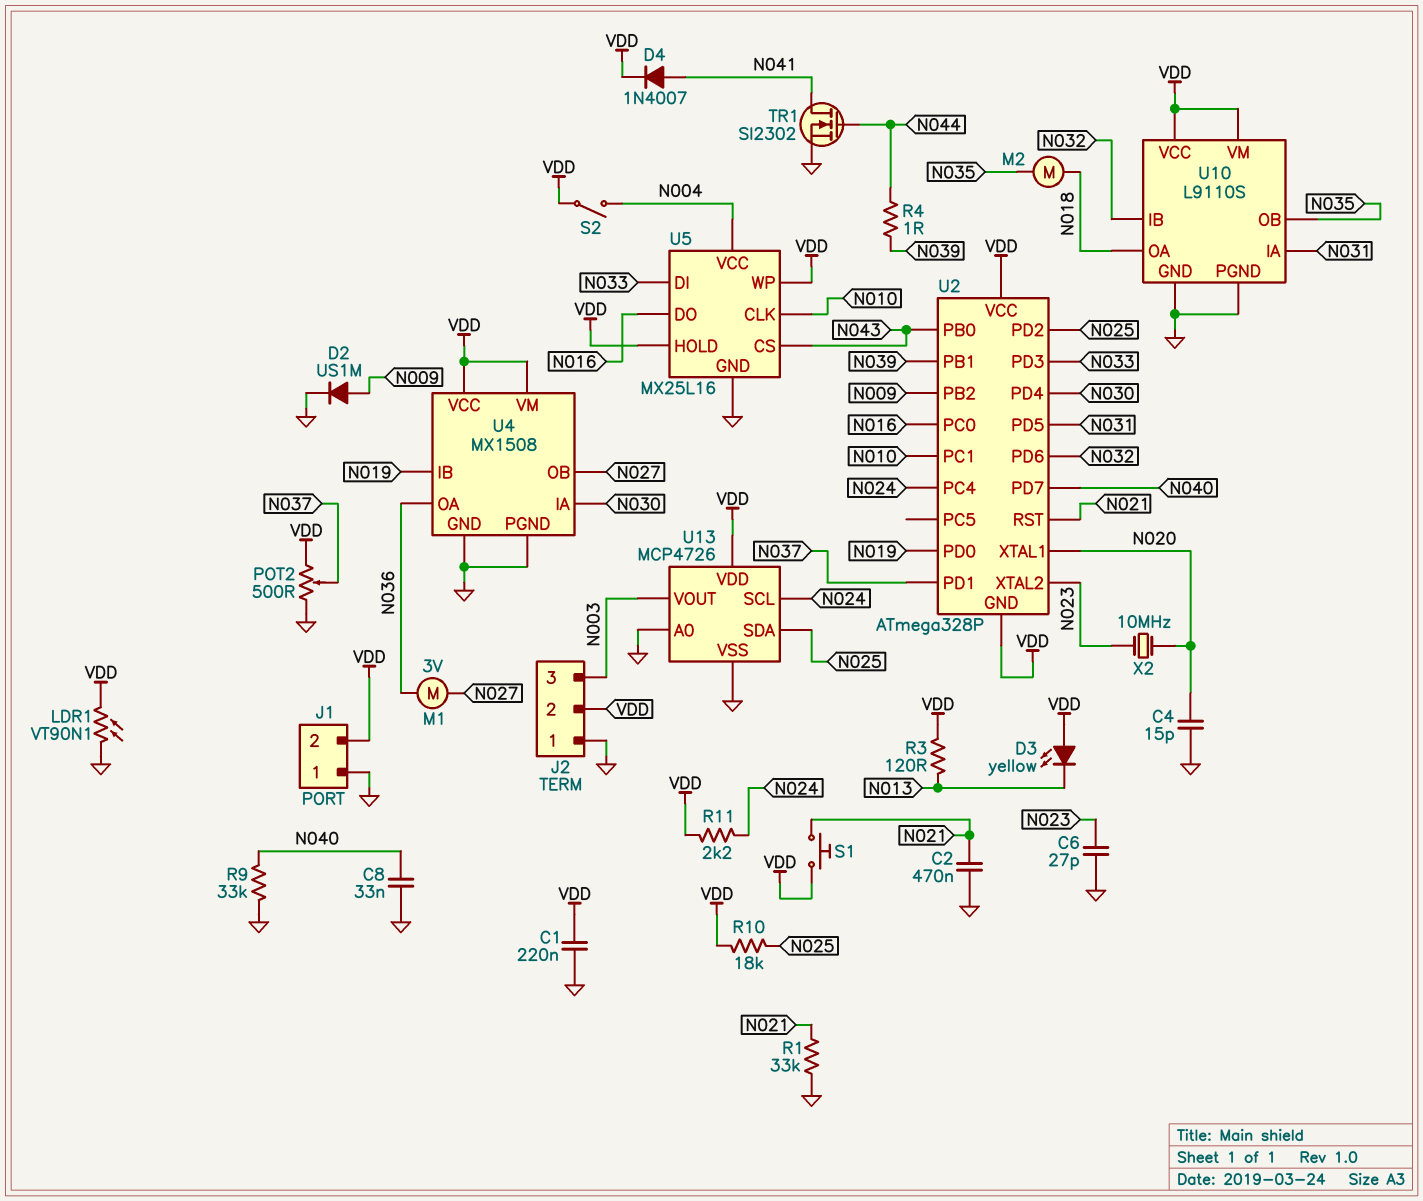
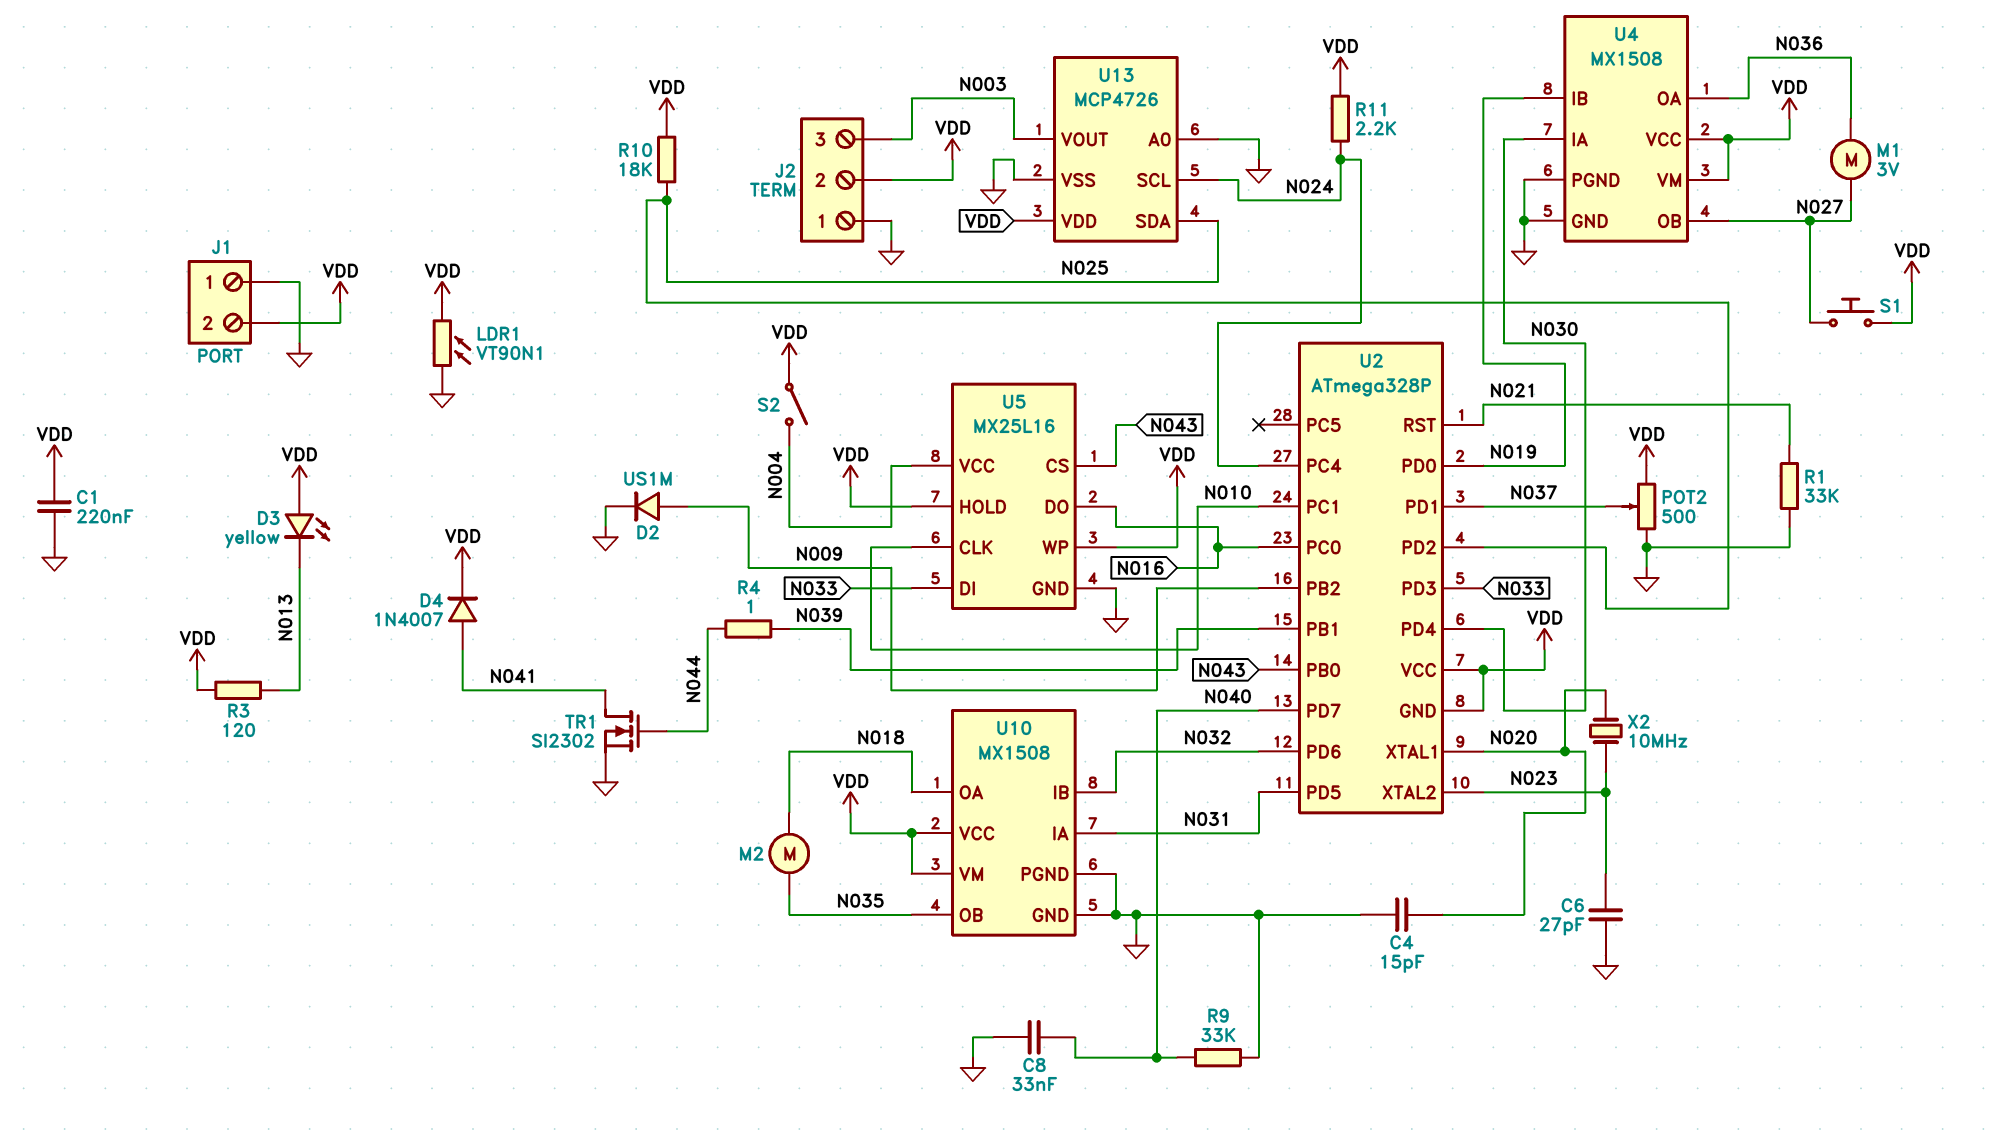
C2: 470nF (GND, N021) -> none
S1: button (N021, VDD) -> button (N027, VDD)
U10: L9110S -> MX1508

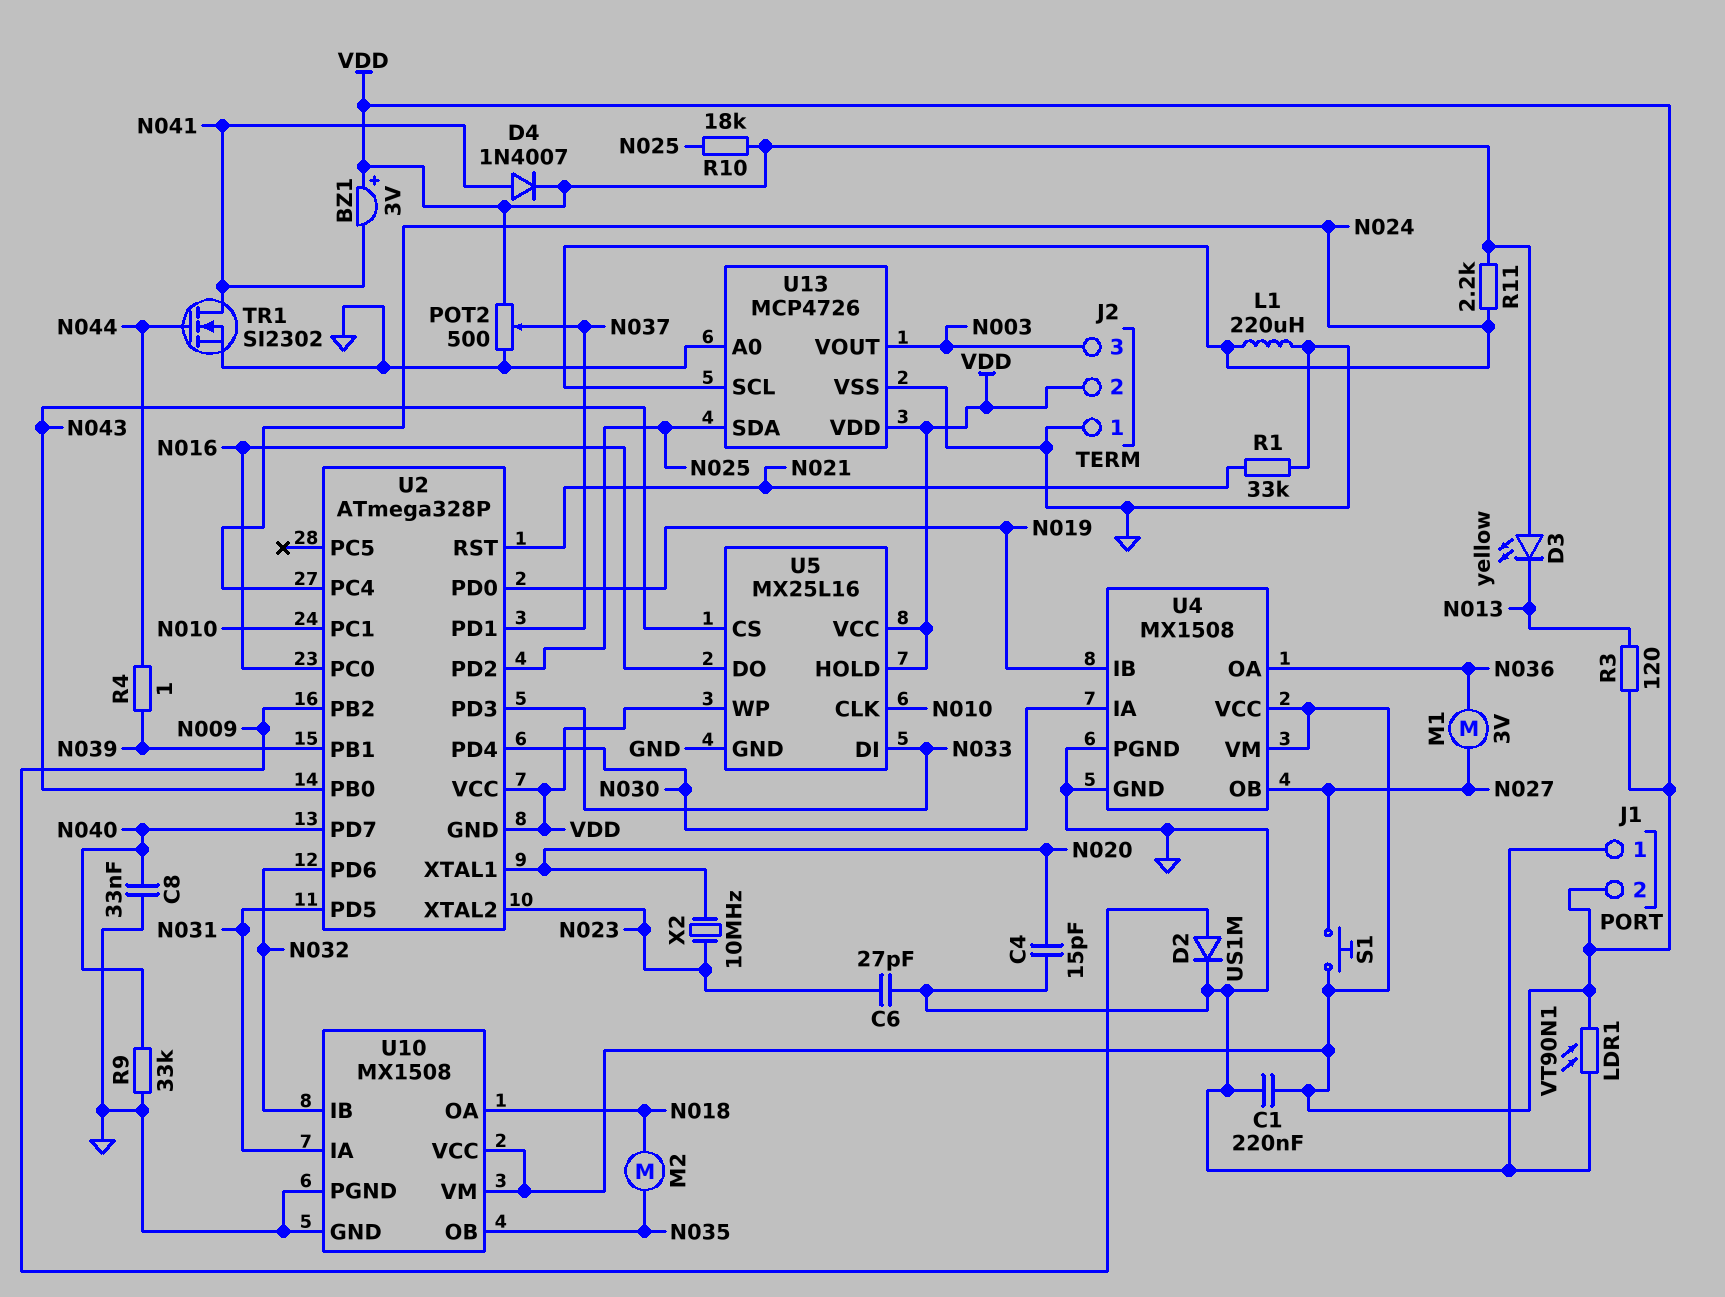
BZ1: none -> buzzer 3V (plus VDD, minus N041)
L1: none -> 220uH (GND, N024)
S2: switch (N004, VDD) -> none
U5 pin VCC: N004 -> VDD

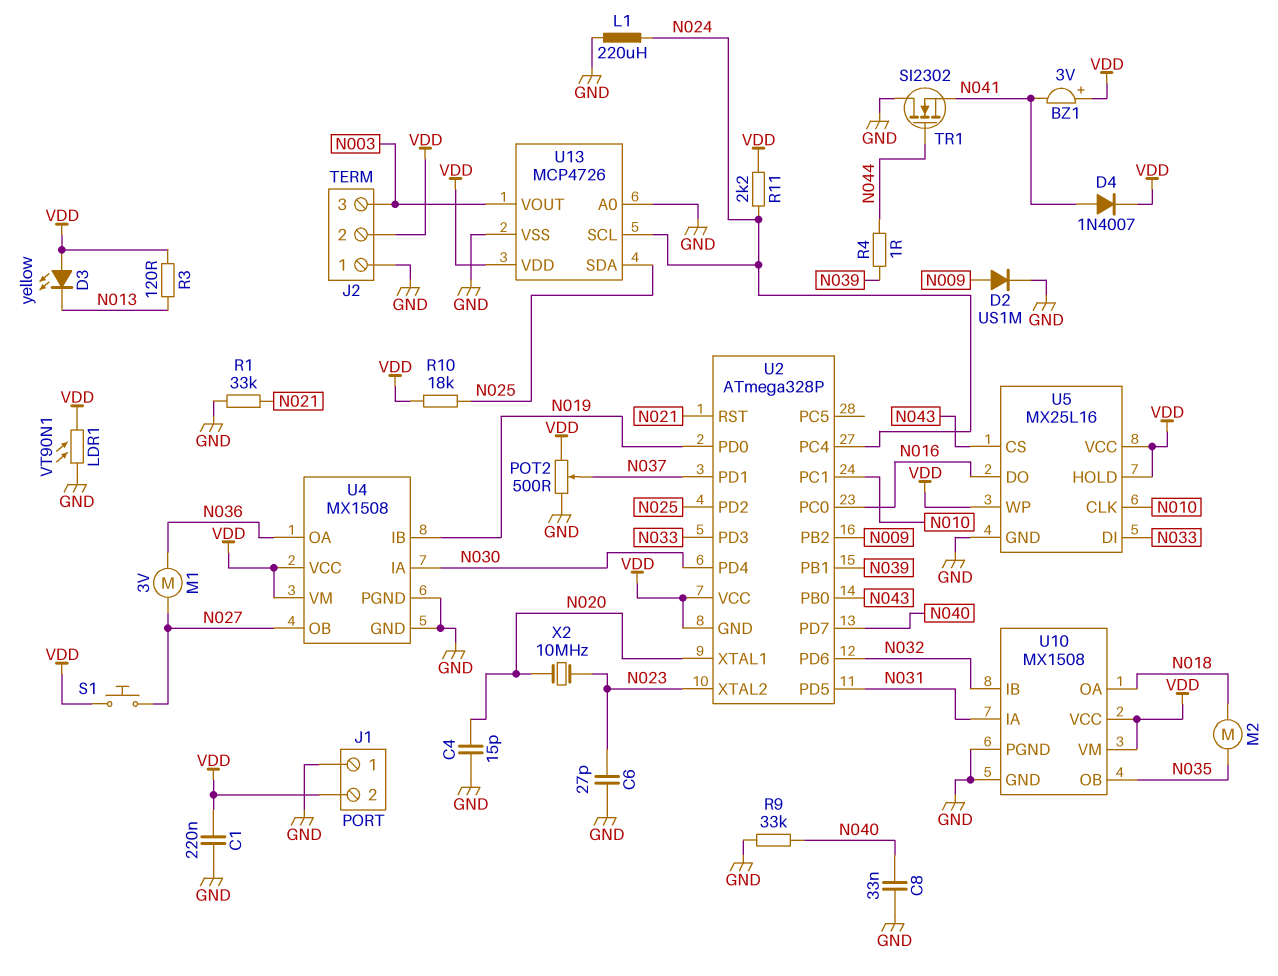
TR1: NMOS SI2302 (G N044, D N041, S GND) -> NMOS SI2302 (G N044, D GND, S N041)

